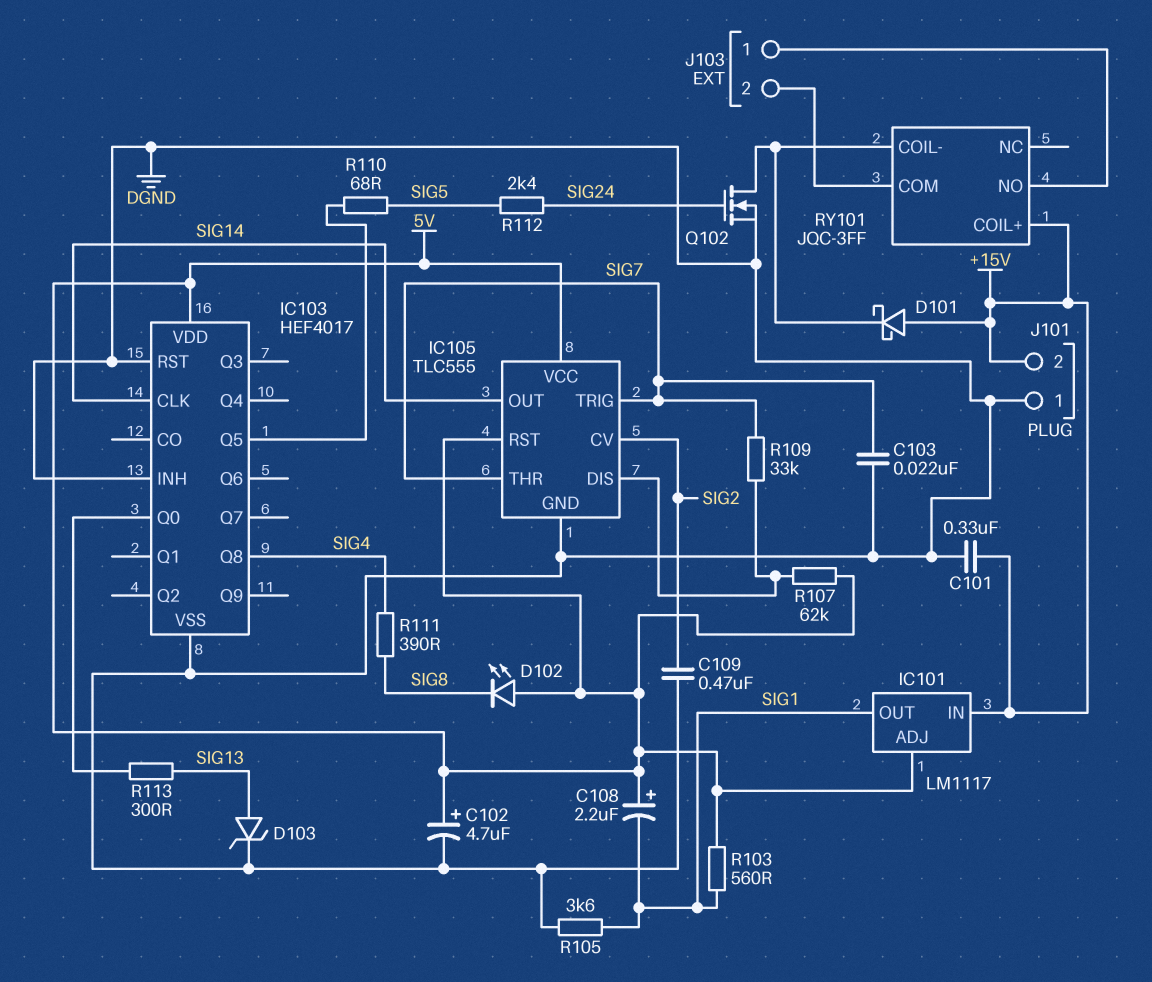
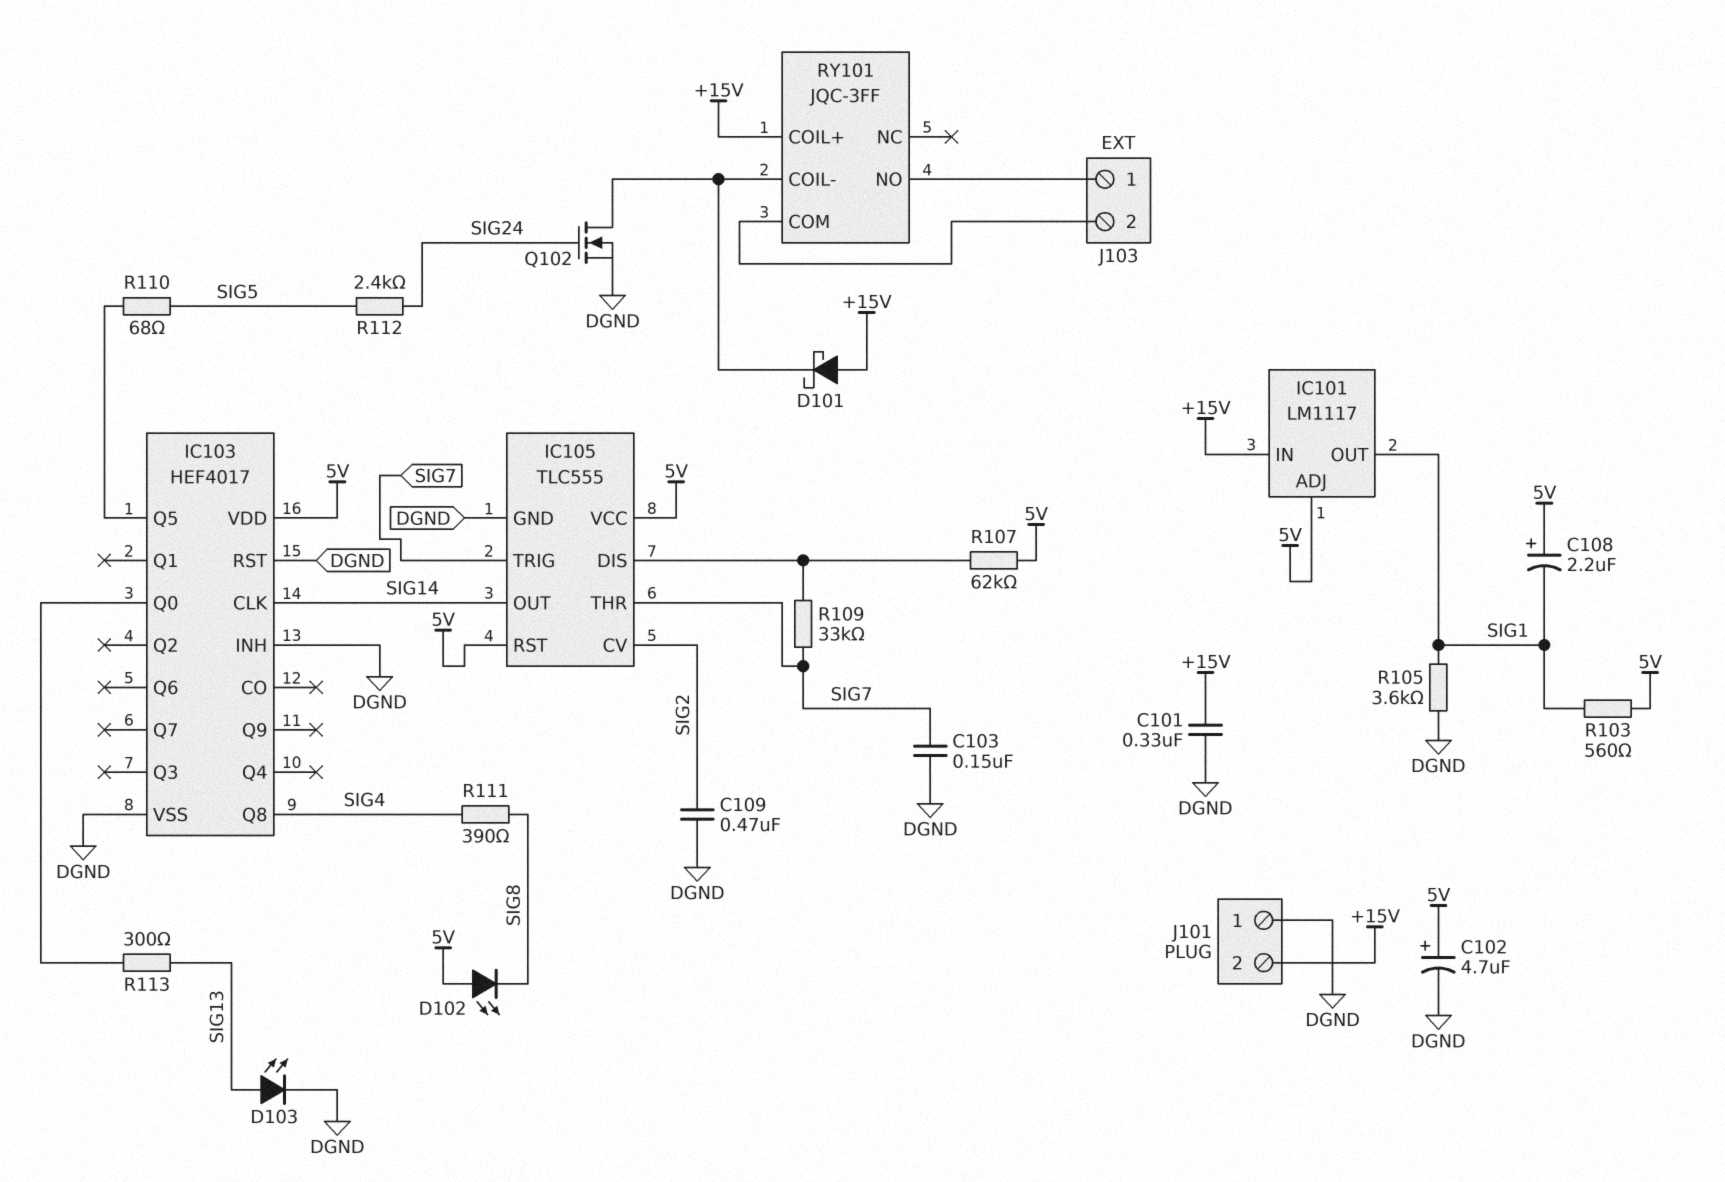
C103: 22nF (DGND, SIG7) -> 150nF (DGND, SIG7)
D103: zener (A SIG13, K DGND) -> LED (A SIG13, K DGND)

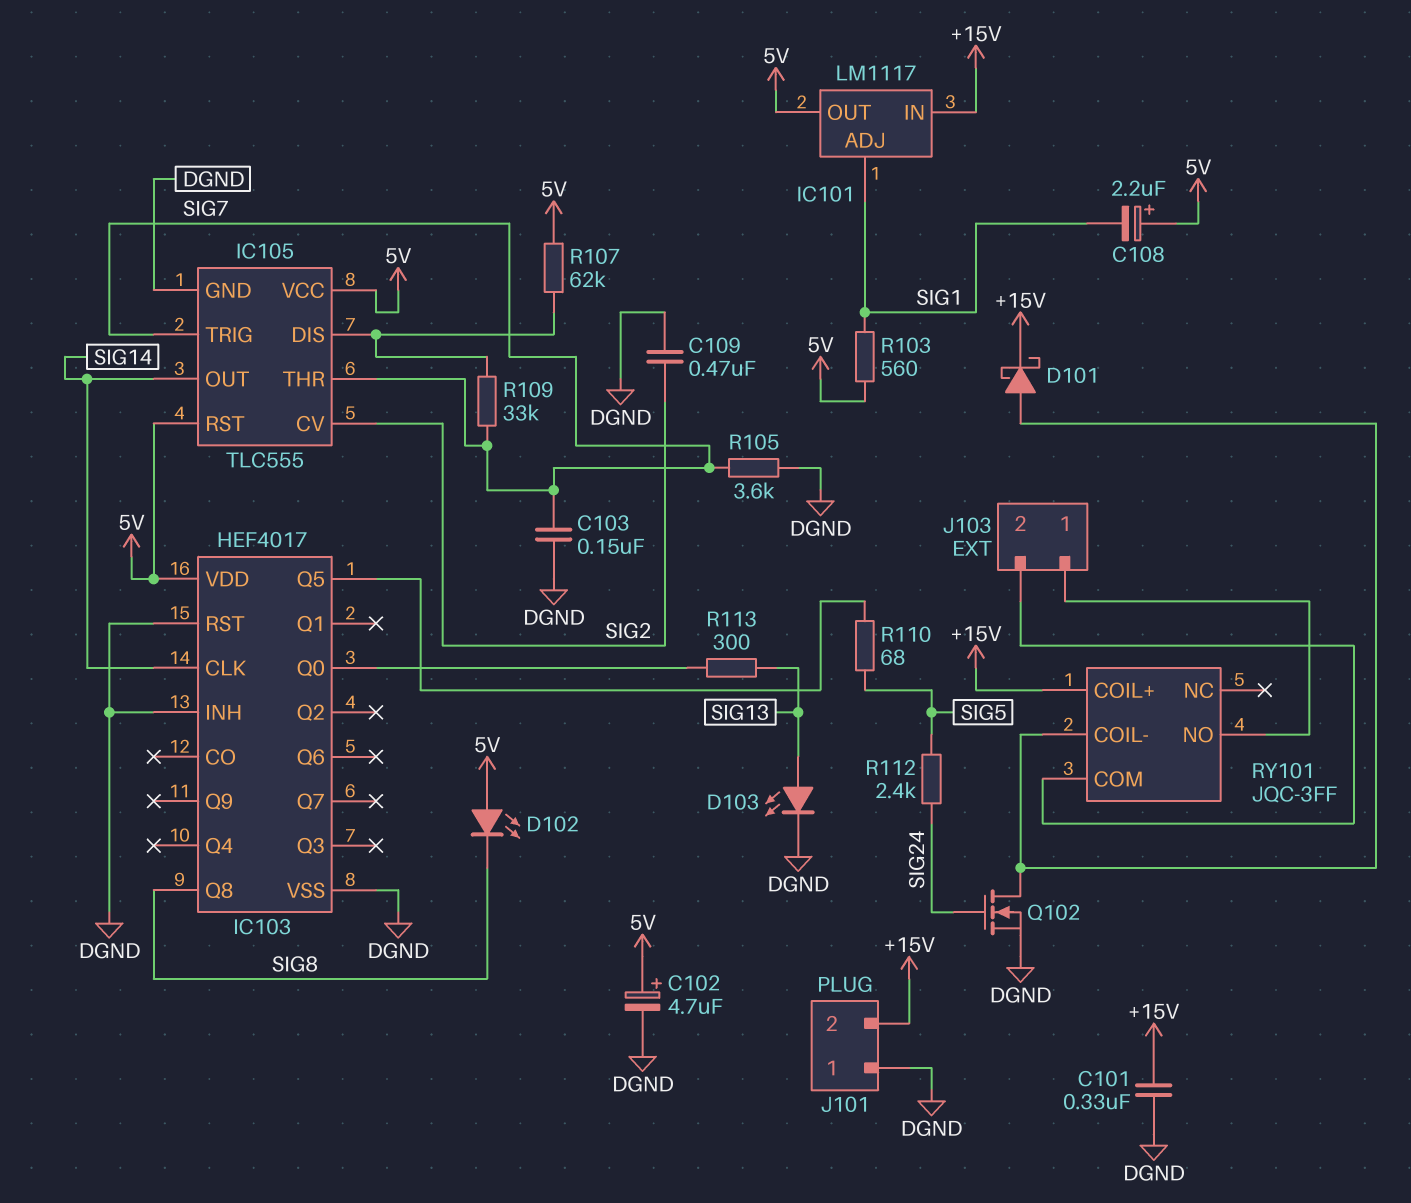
D101: schottky (A +15V, K RY101/COIL-) -> schottky (A RY101/COIL-, K +15V)
IC101 pin ADJ: 5V -> SIG1
IC101 pin OUT: SIG1 -> 5V
IC103 pin Q8: SIG4 -> SIG8
R105: 3.6k (DGND, SIG1) -> 3.6k (DGND, SIG7)
R111: 390 (SIG4, SIG8) -> none

